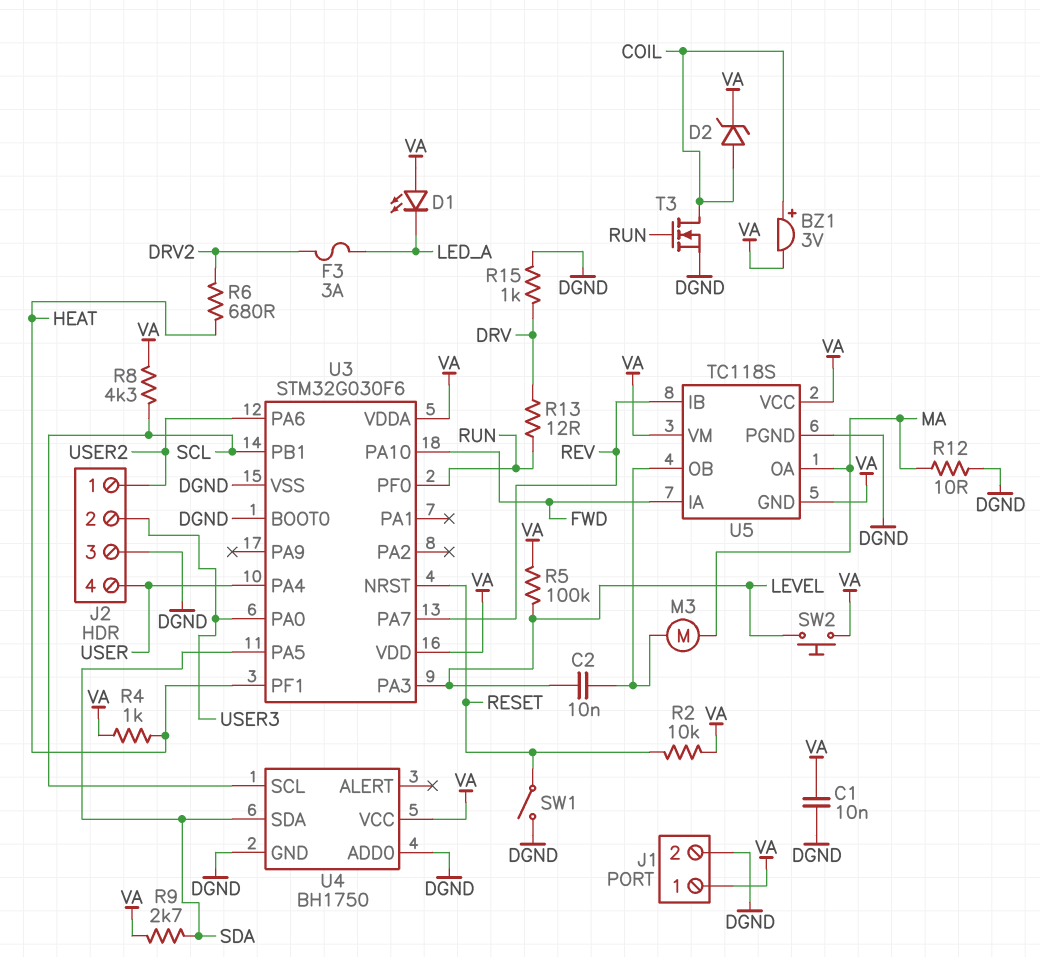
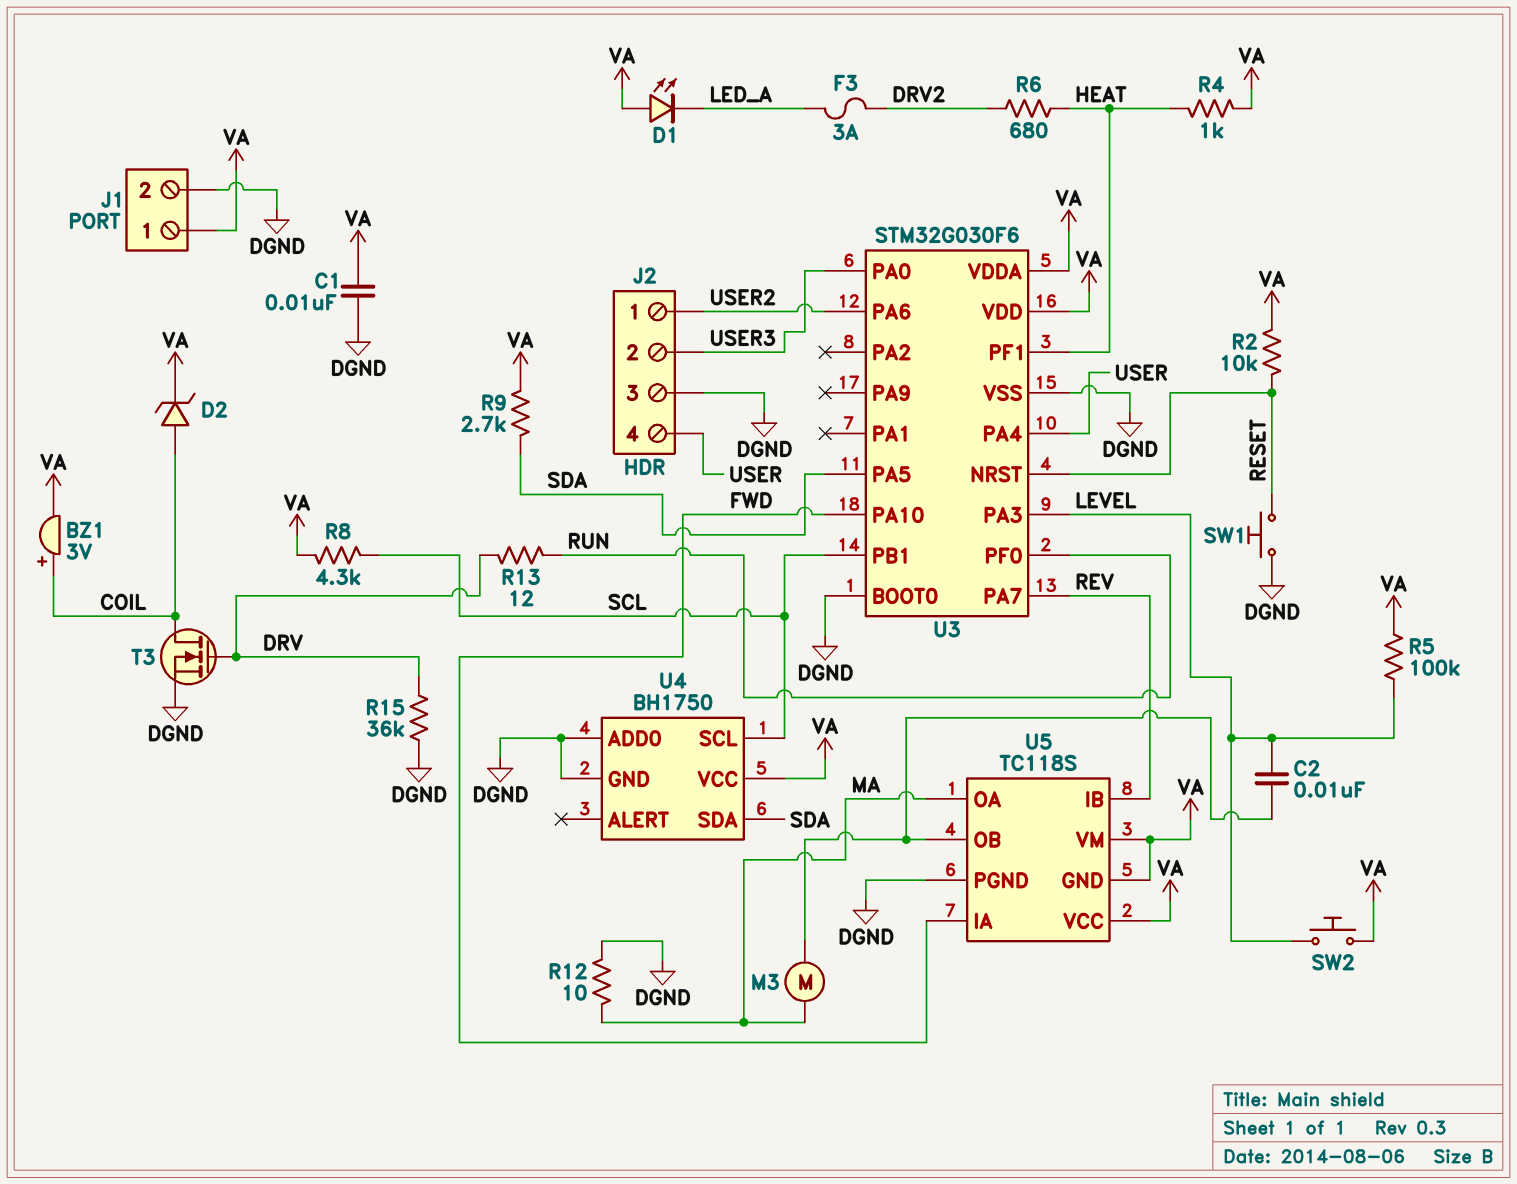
R15: 1k (DGND, DRV) -> 36k (DGND, DRV)
SW1: switch (DGND, RESET) -> button (DGND, RESET)
T3: NMOS (G RUN, D COIL, S DGND) -> NMOS (G DRV, D COIL, S DGND)

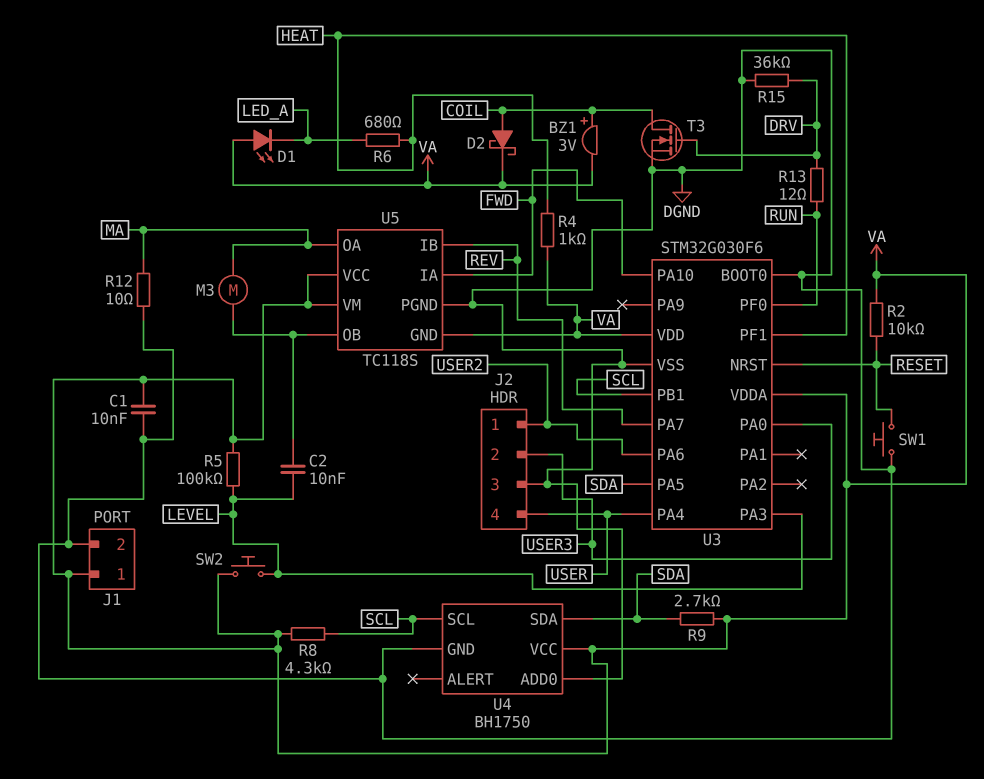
D2: zener (A COIL, K VA) -> schottky (A COIL, K VA)
F3: 3A (DRV2, LED_A) -> none
R6: 680 (DRV2, HEAT) -> 680 (HEAT, LED_A)

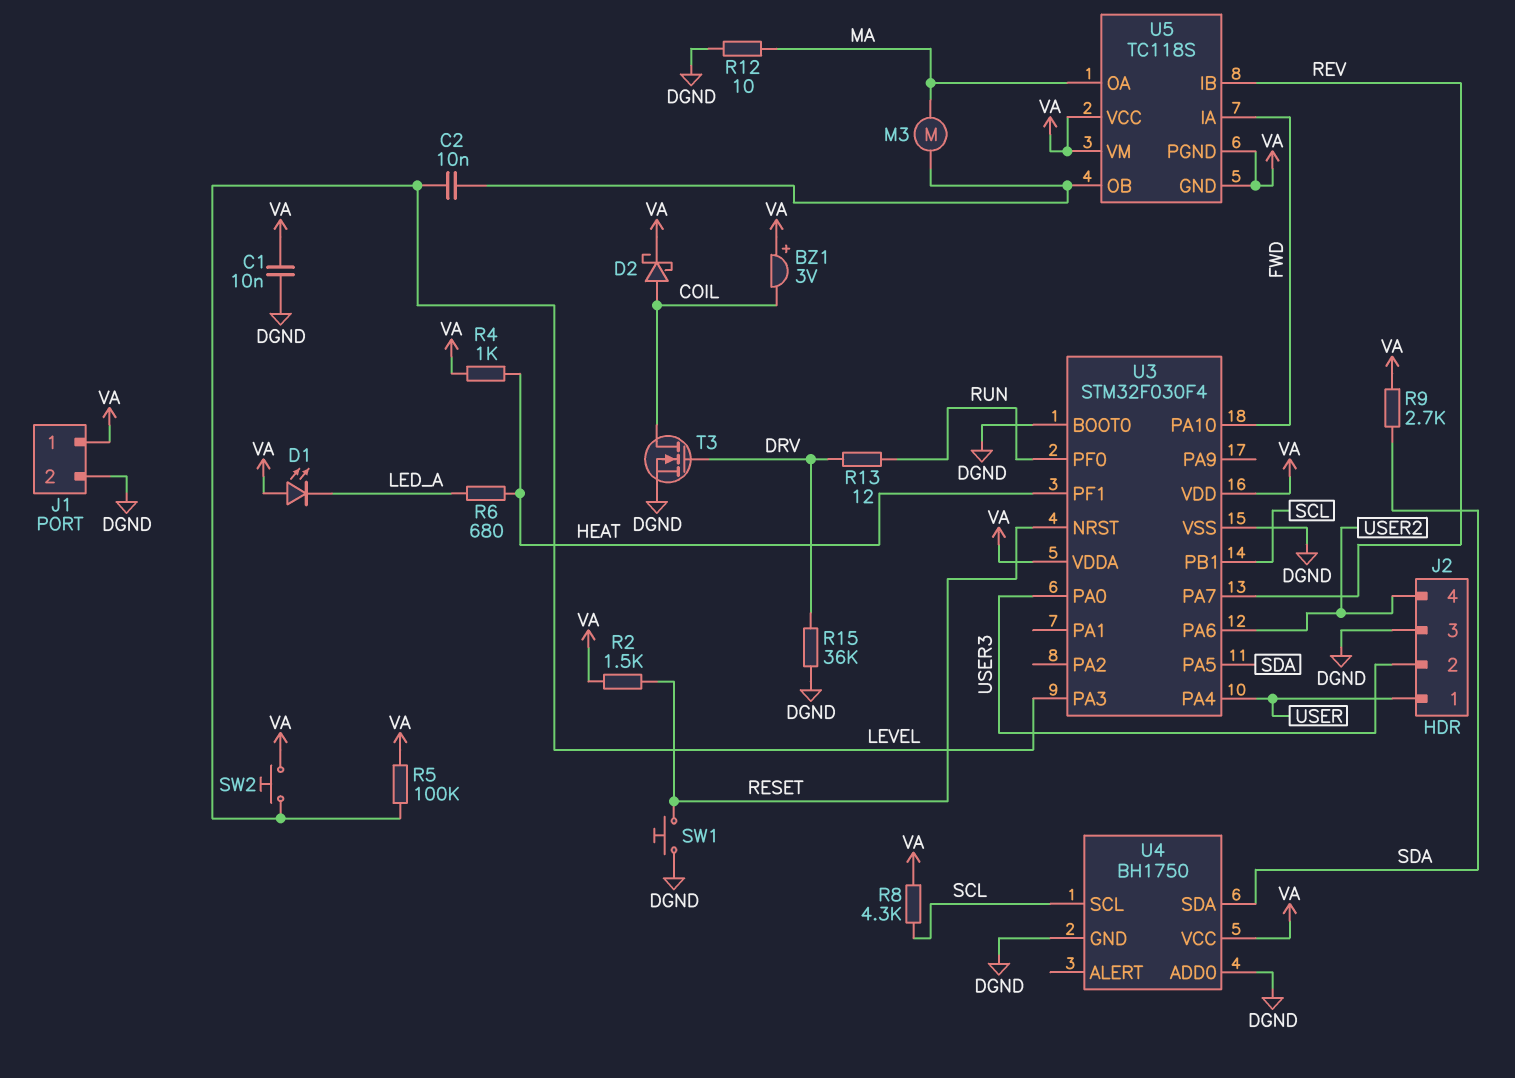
BZ1: buzzer 3V (plus COIL, minus VA) -> buzzer 3V (plus VA, minus COIL)
J2 pin 1: USER2 -> USER
J2 pin 4: USER -> USER2
R2: 10k (RESET, VA) -> 1.5k (RESET, VA)
U3: STM32G030F6 -> STM32F030F4
U5 pin PGND: DGND -> VA

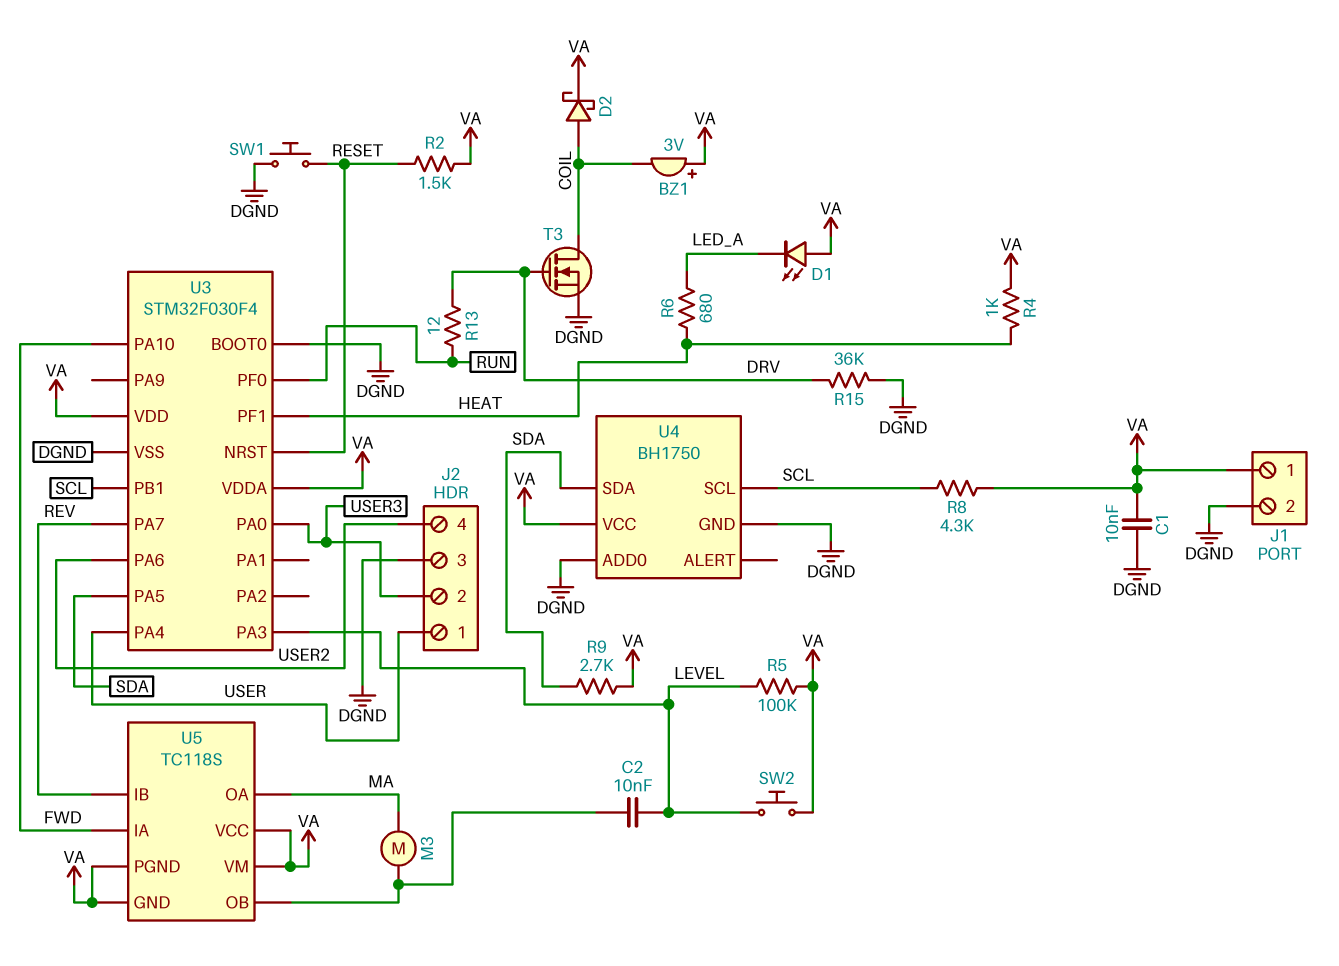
R12: 10 (DGND, MA) -> none

